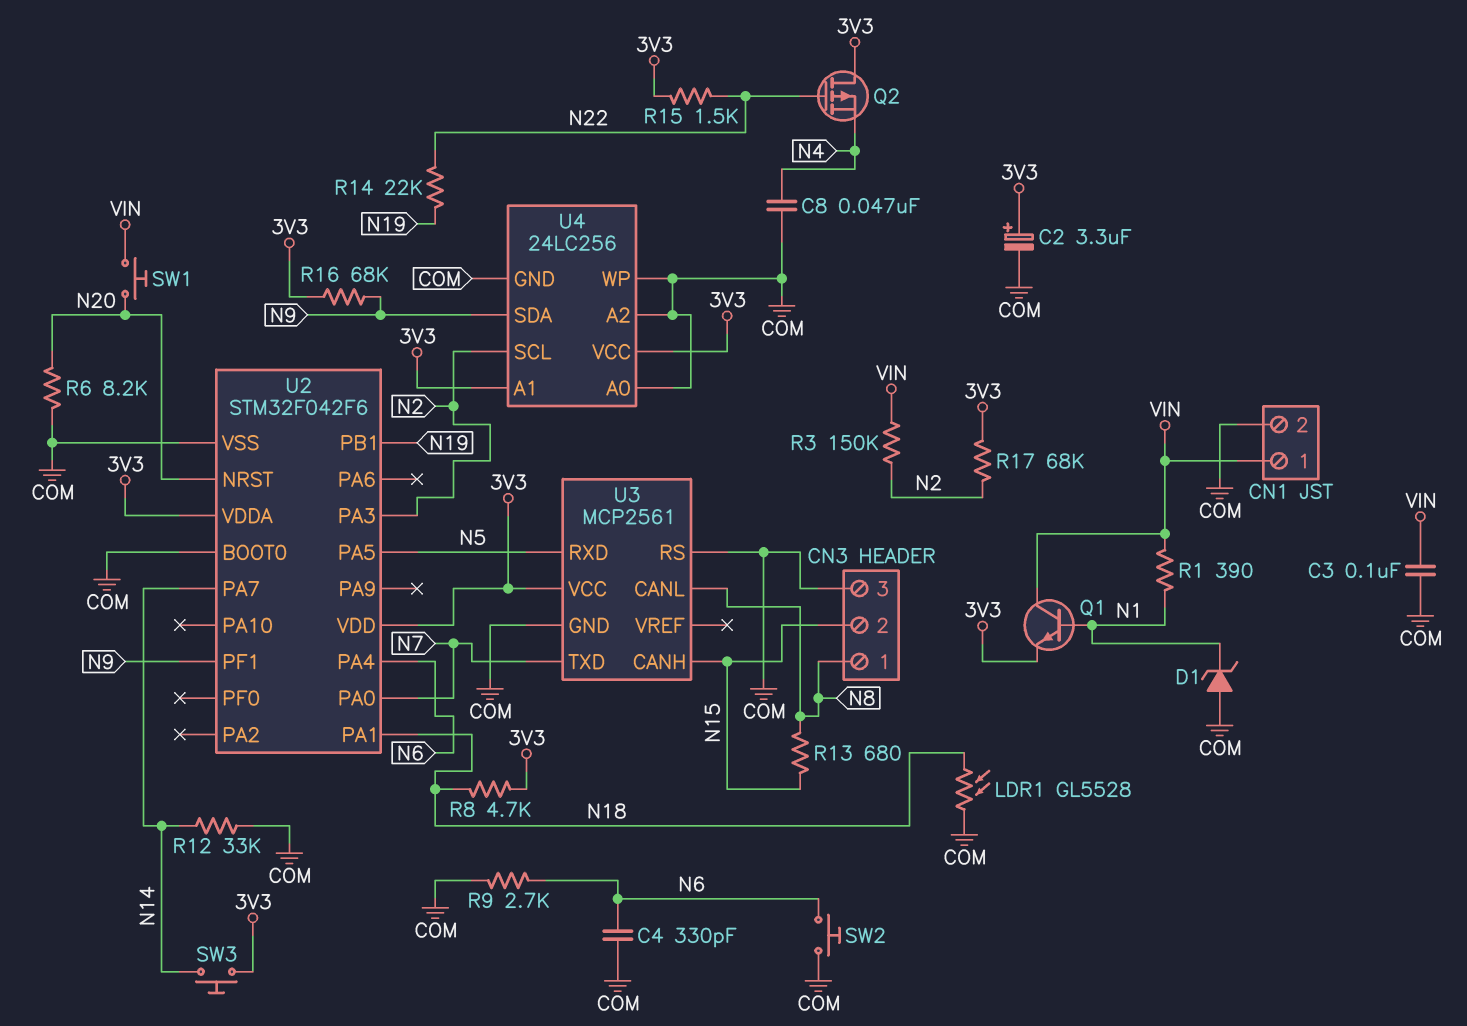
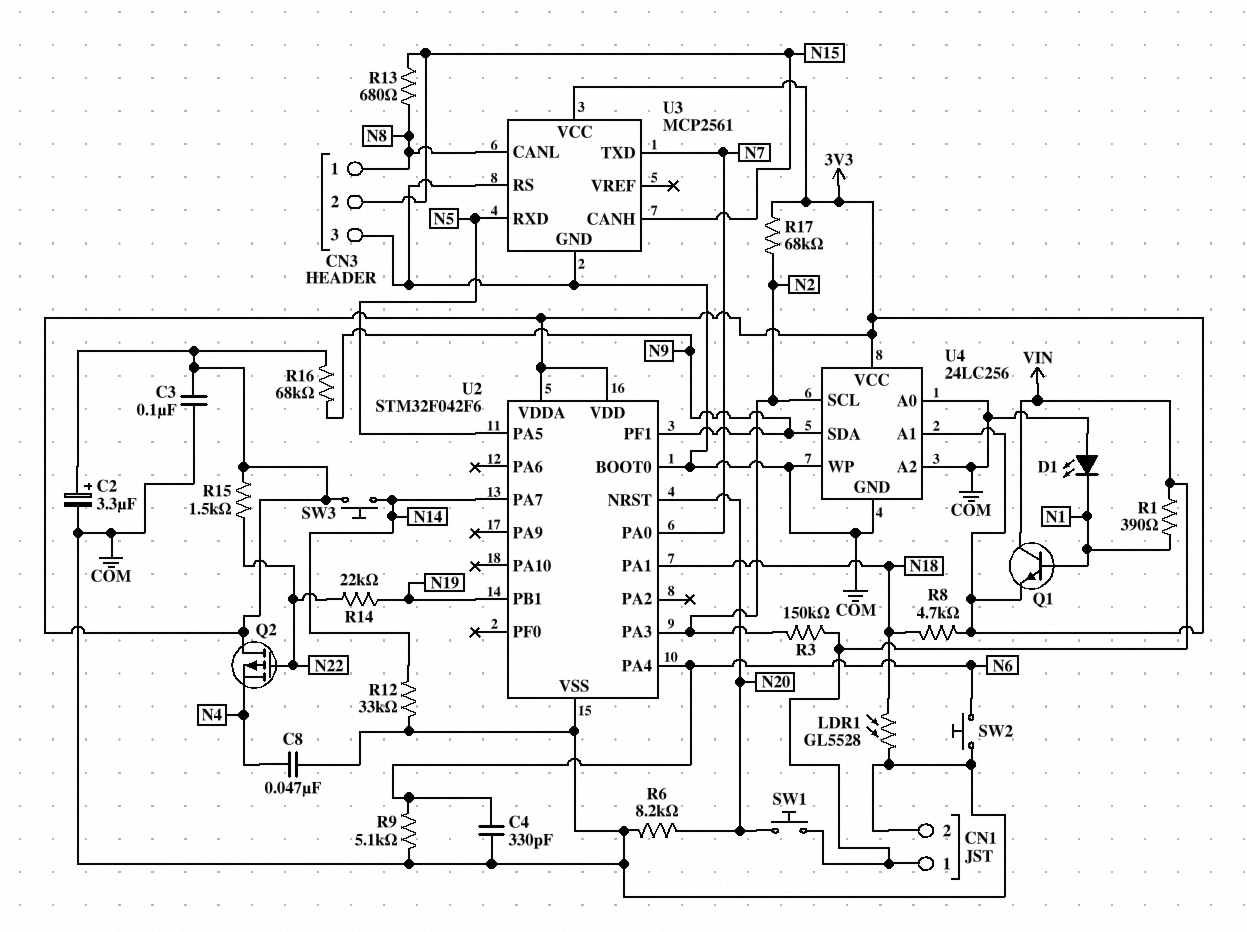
C3: 100nF (COM, VIN) -> 100nF (3V3, COM)
D1: zener (A COM, K N1) -> LED (A COM, K N1)
R9: 2.7k (COM, N6) -> 5.1k (COM, N6)

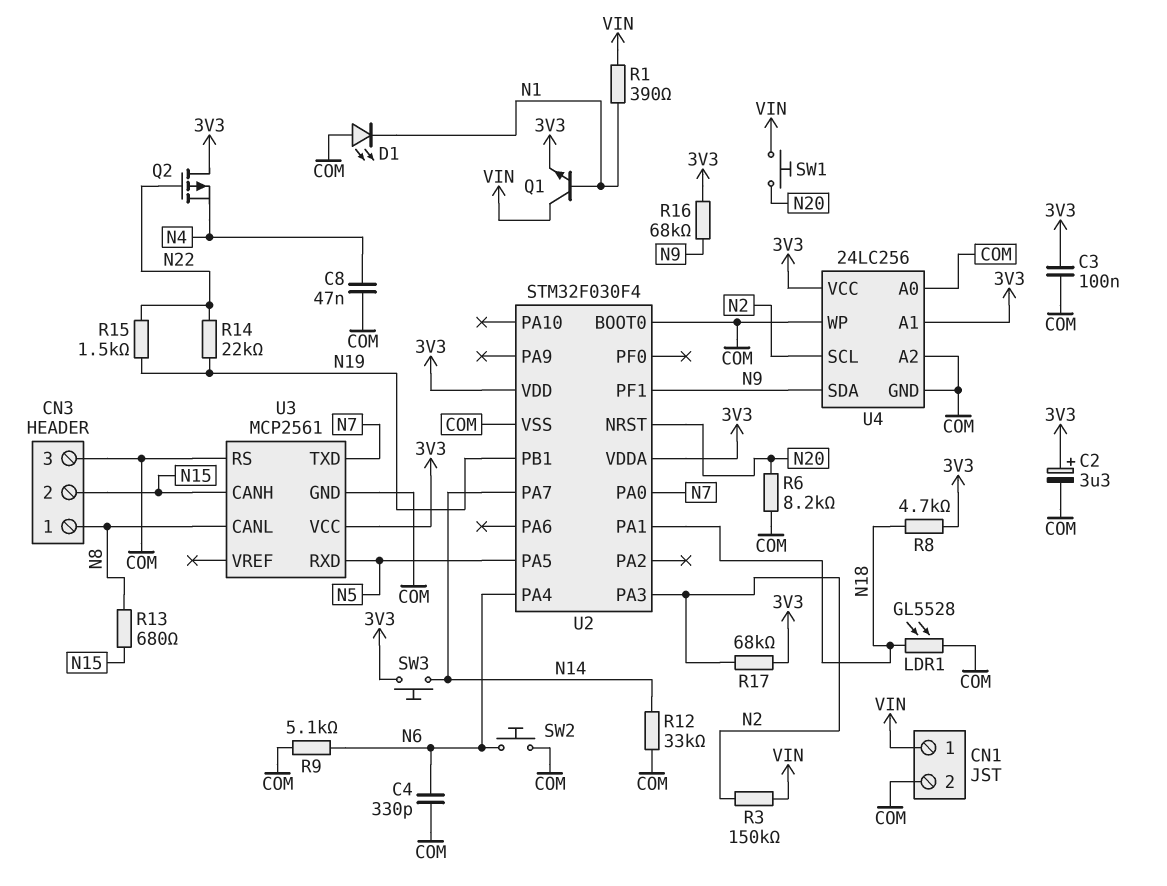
R15: 1.5k (3V3, N22) -> 1.5k (N19, N22)
U2: STM32F042F6 -> STM32F030F4

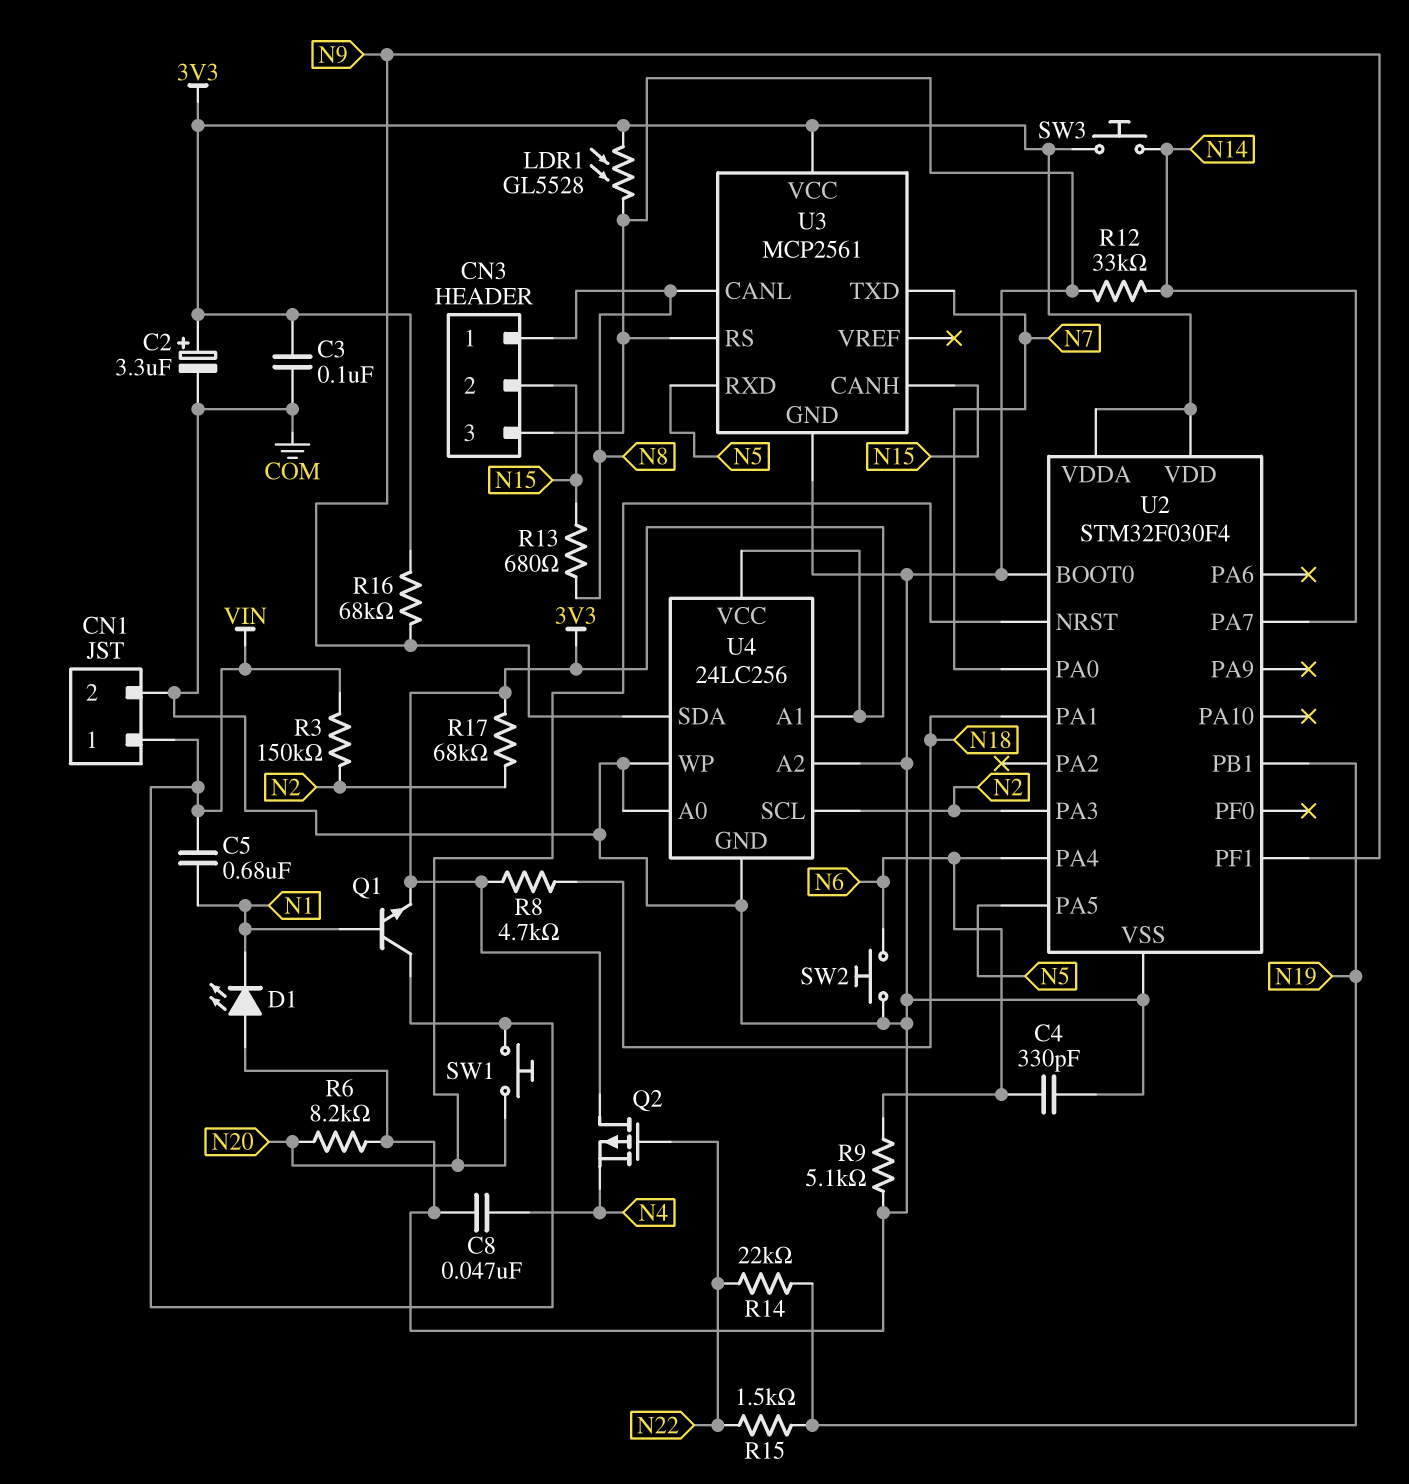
C5: none -> 680nF (N1, VIN)
LDR1: GL5528 (COM, N18) -> GL5528 (3V3, COM)
R1: 390 (N1, VIN) -> none

